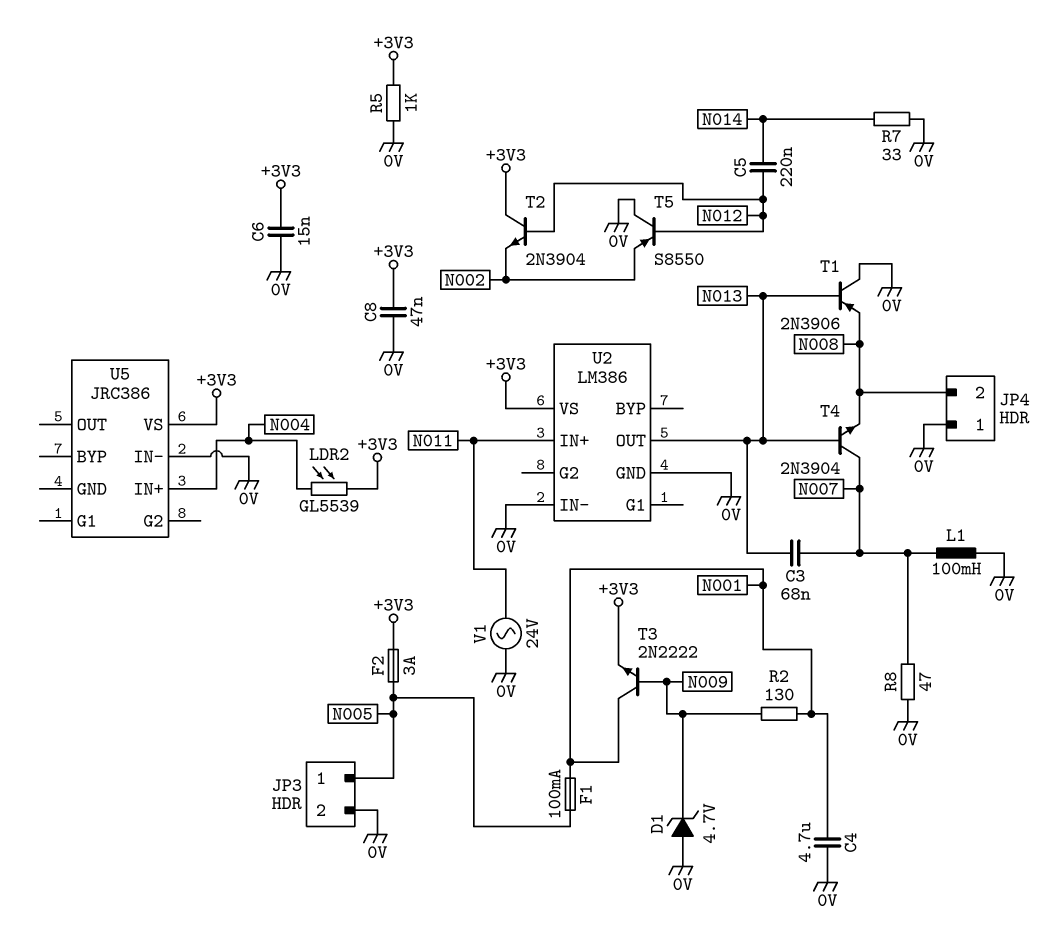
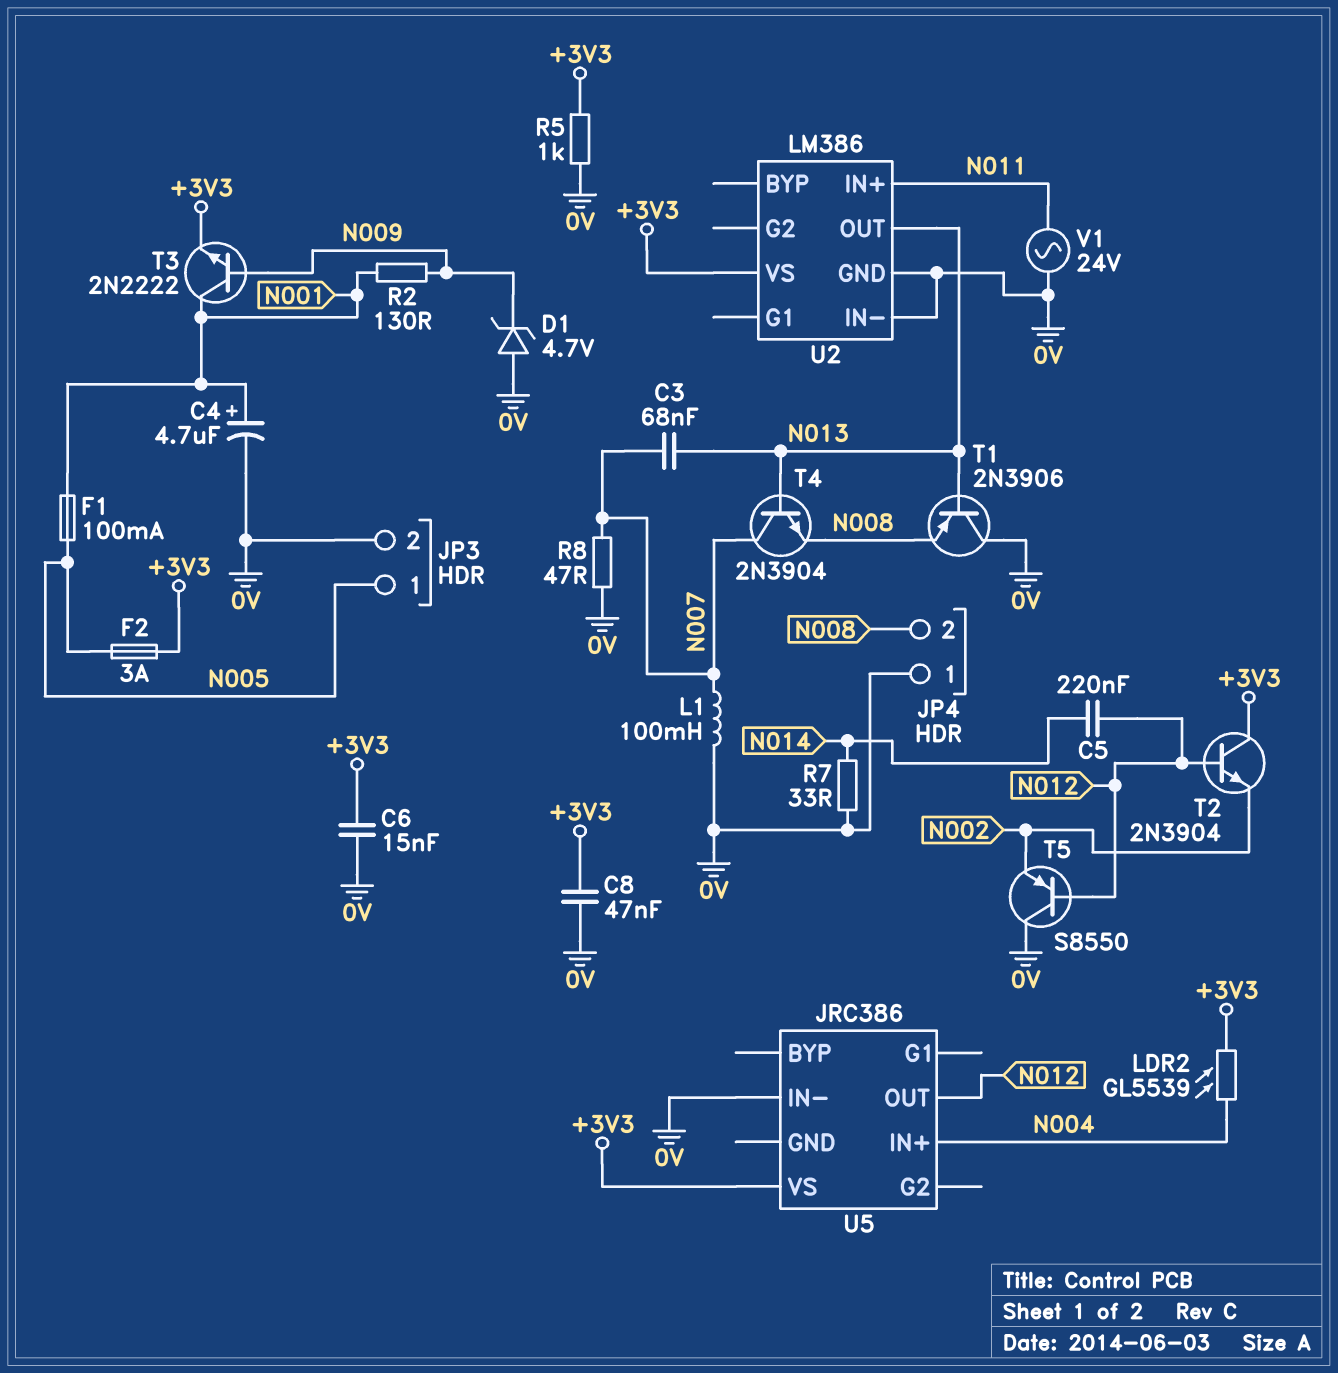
C4: 4.7uF (0V, N001) -> 4.7uF (plus N001, minus 0V)
U5 pin OUT: none -> N012

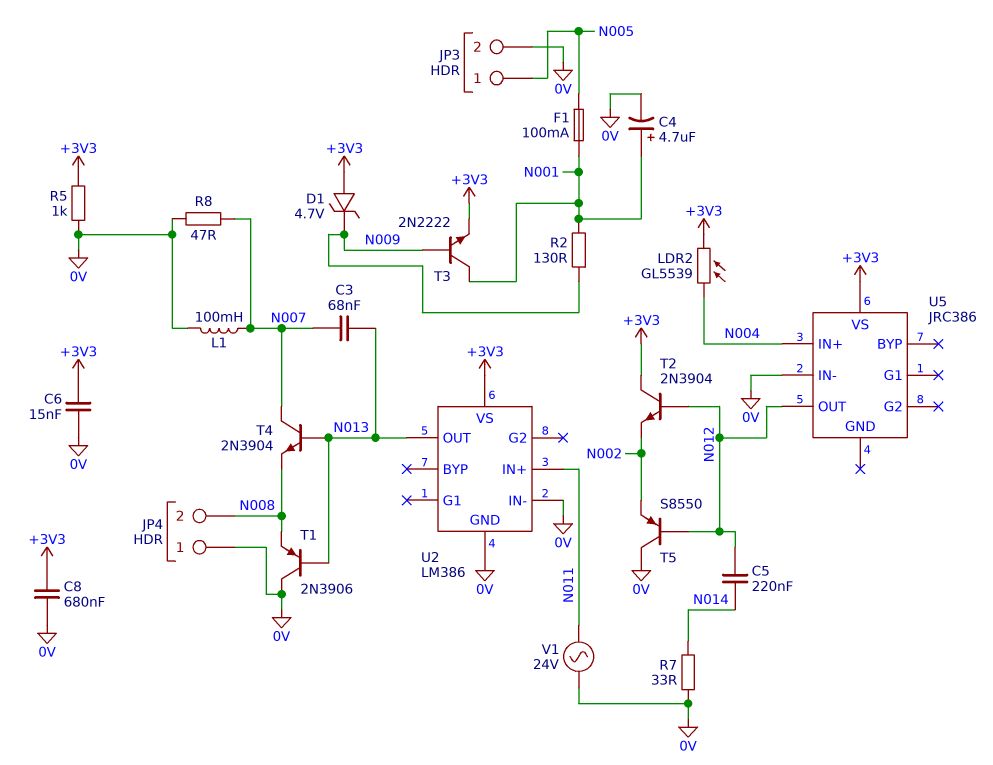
C8: 47nF (+3V3, 0V) -> 680nF (+3V3, 0V)
D1: zener 4.7V (A 0V, K N009) -> zener 4.7V (A +3V3, K N009)
F2: 3A (+3V3, N005) -> none

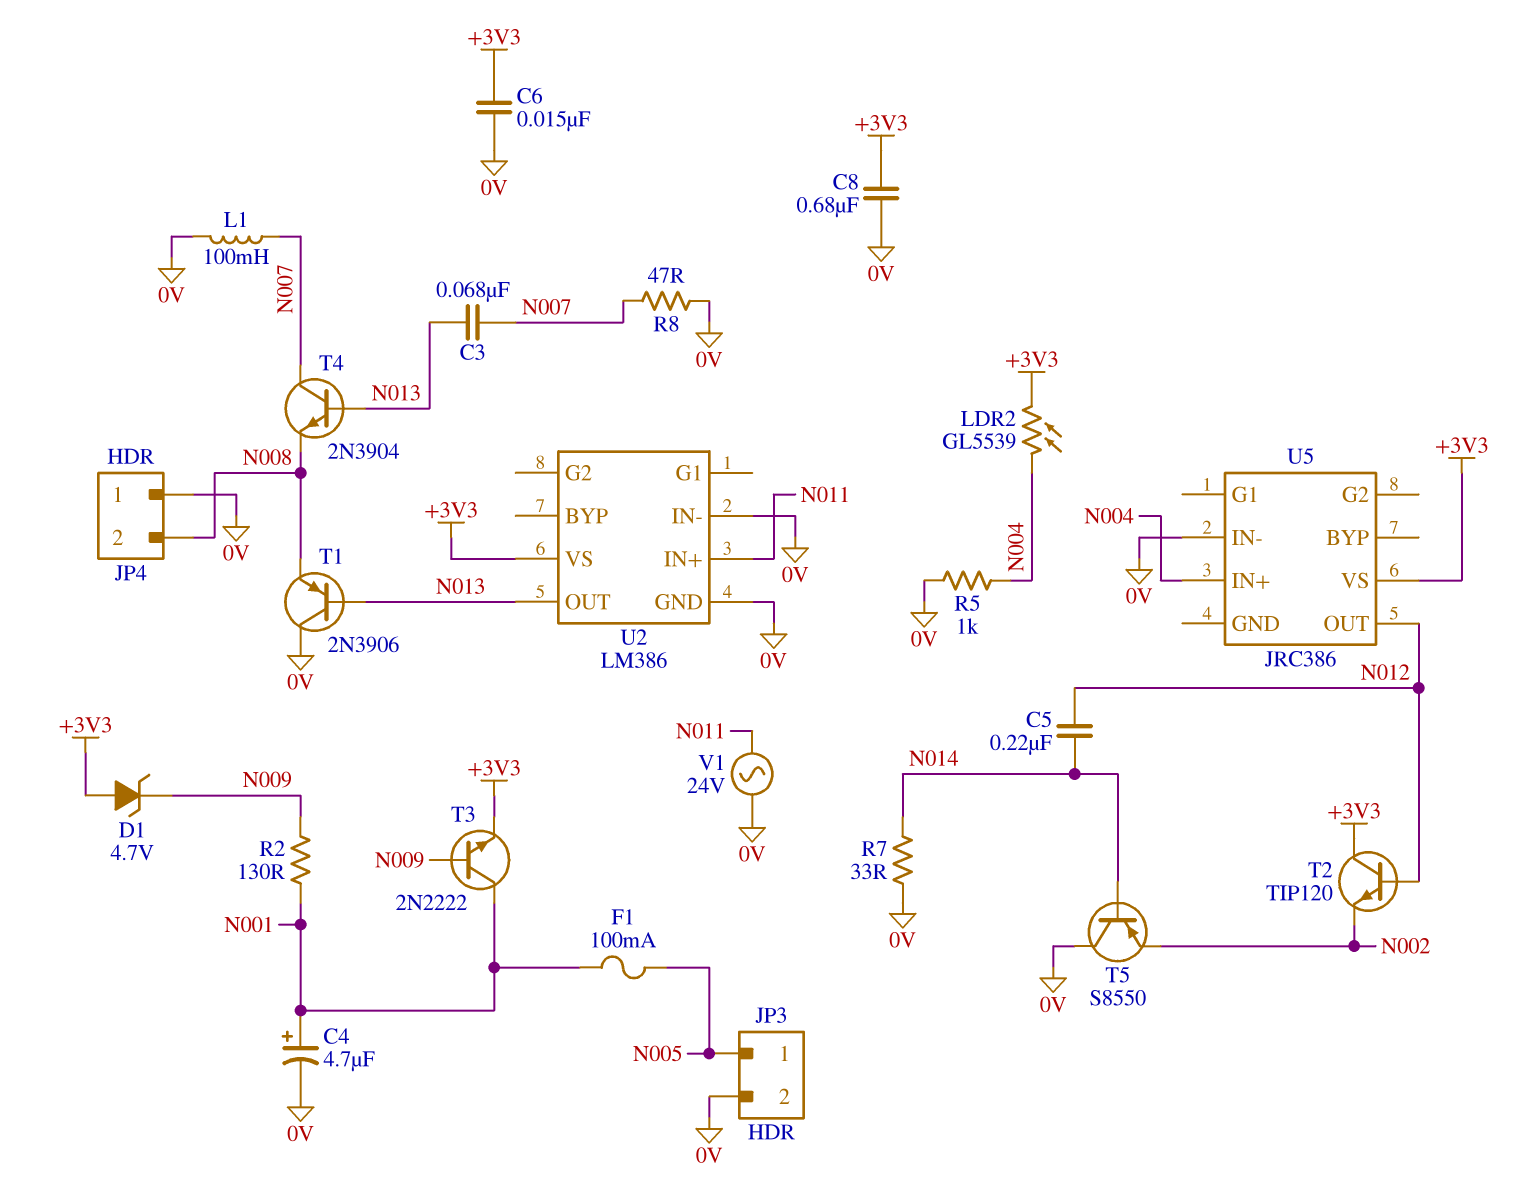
R5: 1k (+3V3, 0V) -> 1k (0V, N004)
T2: NPN 2N3904 (B N012, C +3V3, E N002) -> NPN TIP120 (B N012, C +3V3, E N002)
T5: PNP S8550 (B N012, C 0V, E N002) -> PNP S8550 (B N014, C 0V, E N002)

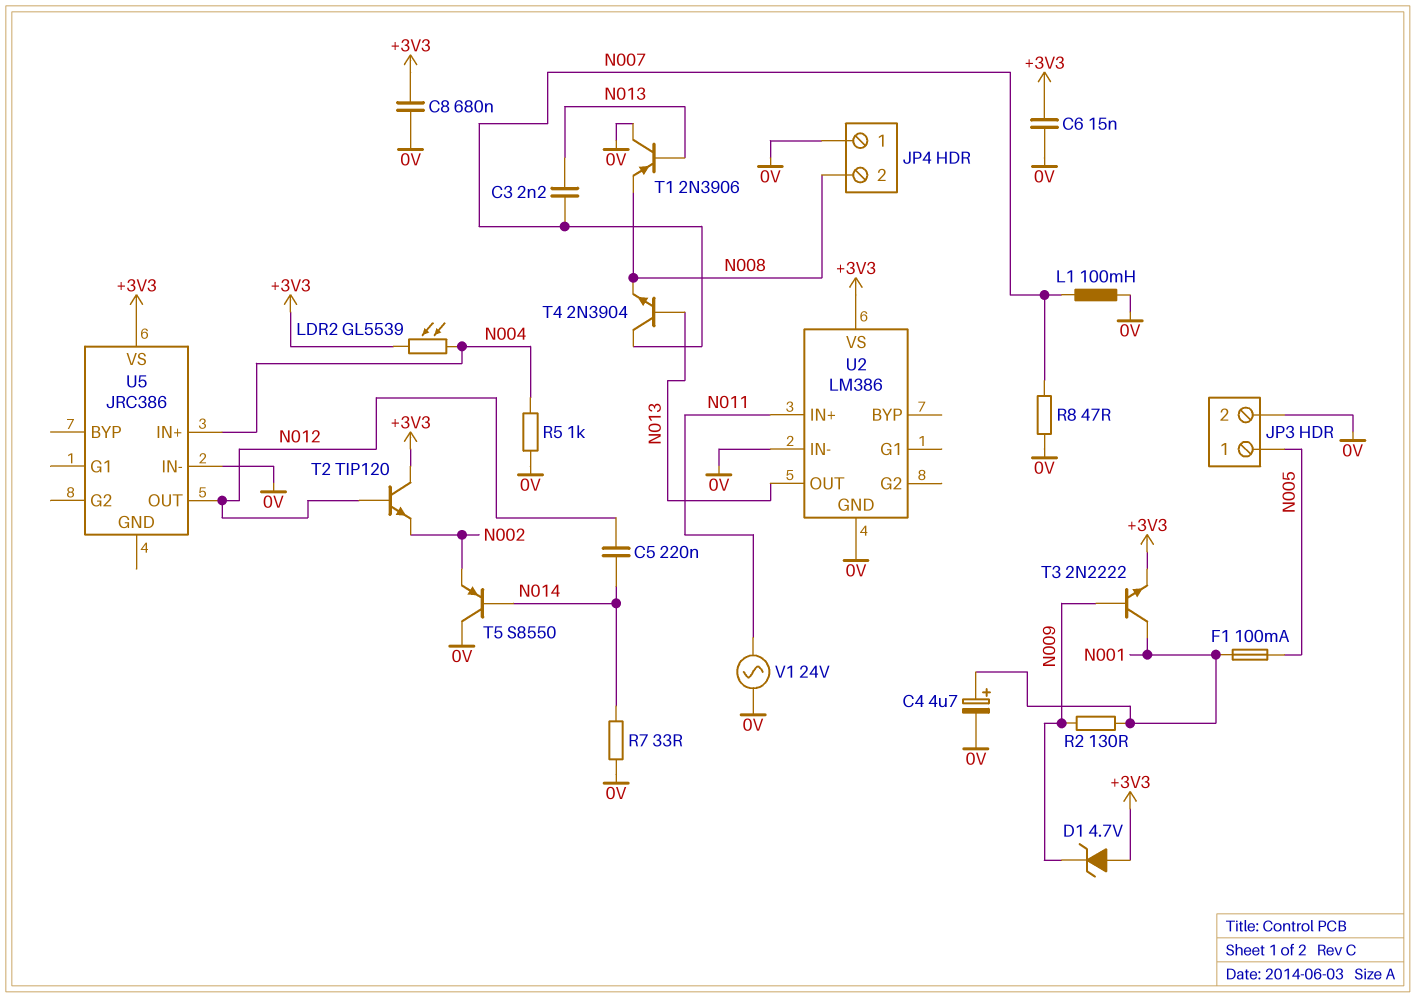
C3: 68nF (N007, N013) -> 2.2nF (N007, N013)

